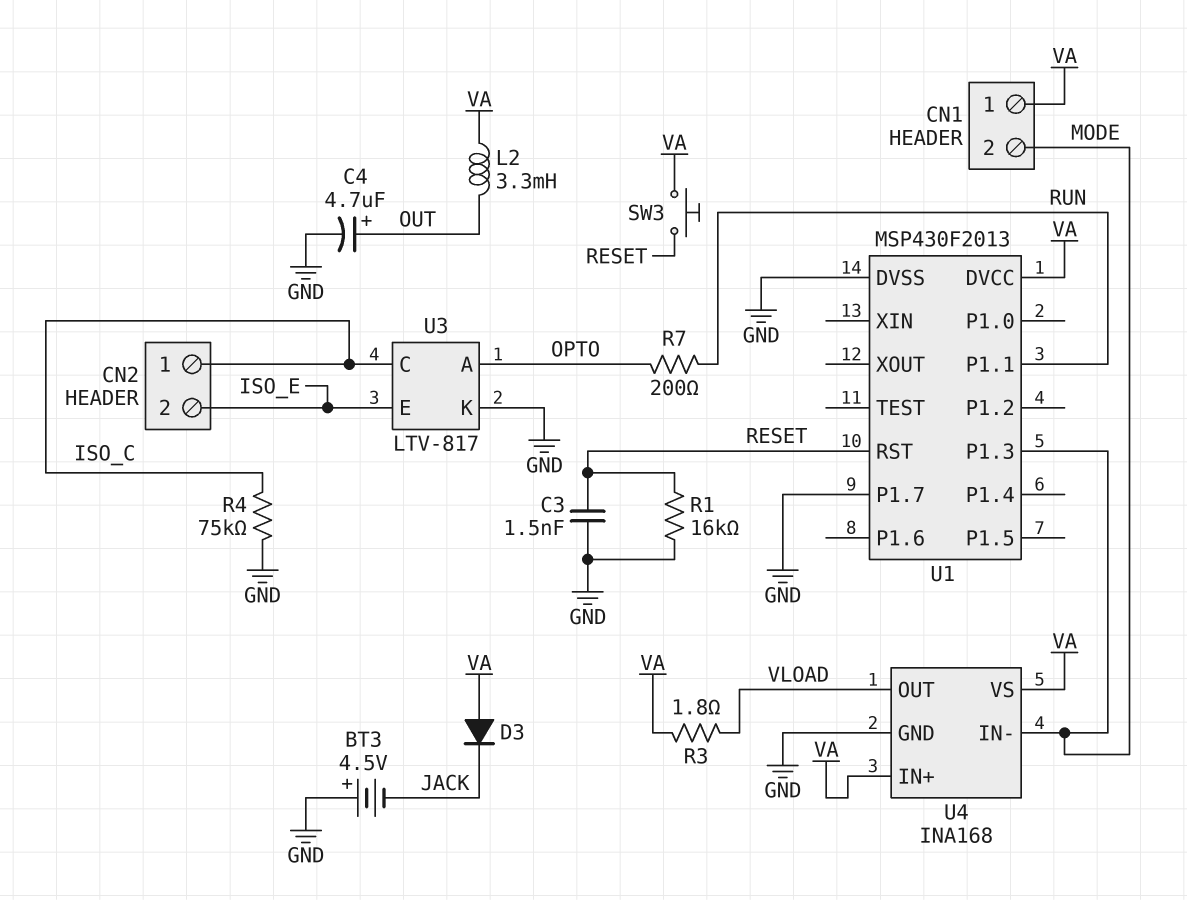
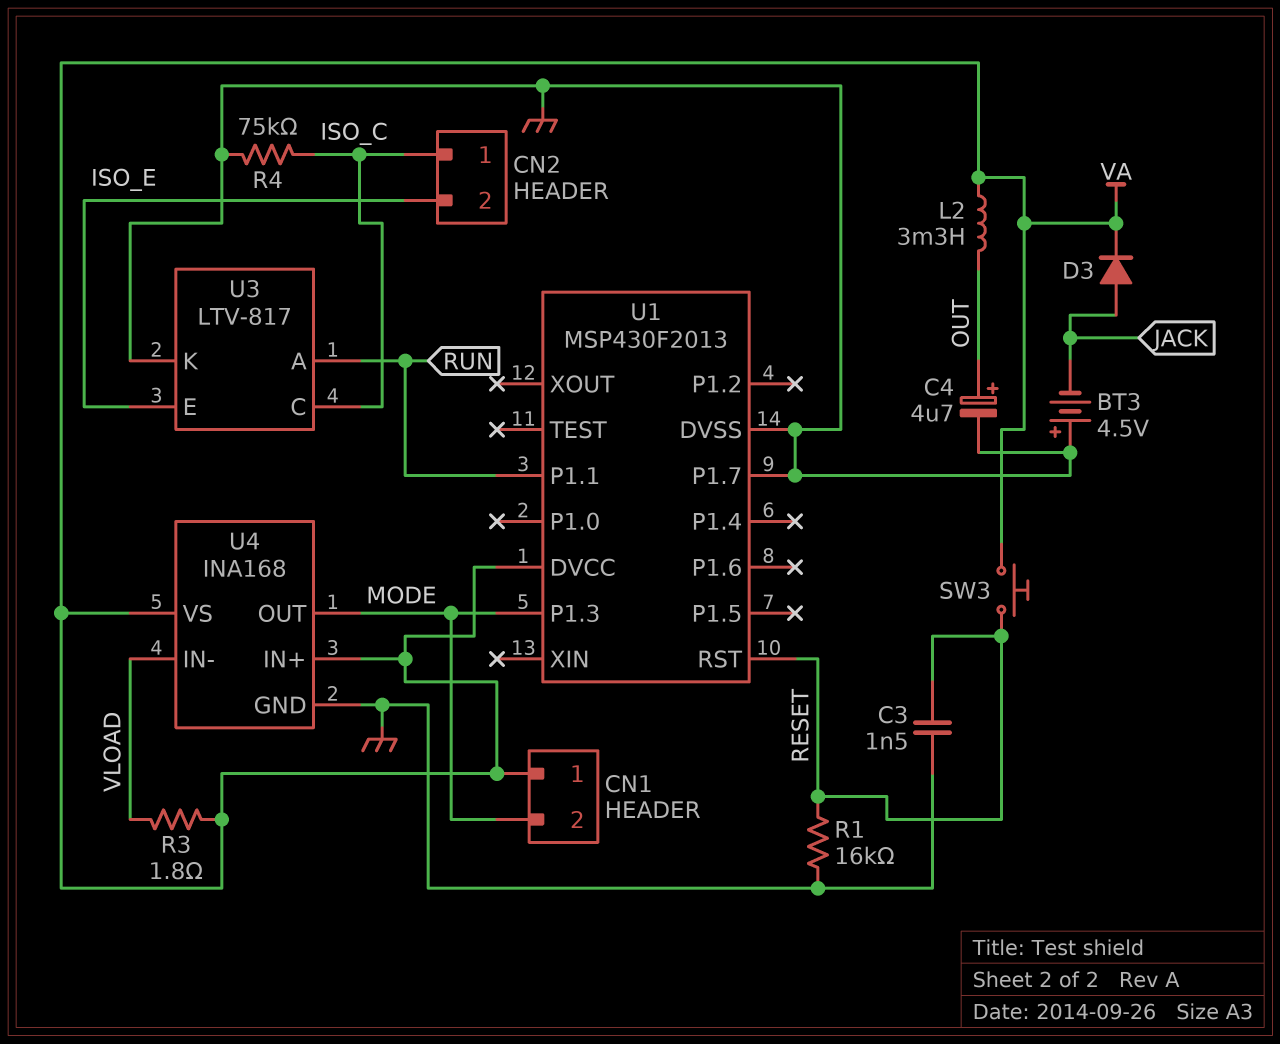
D3: diode (A VA, K JACK) -> diode (A JACK, K VA)
R7: 200 (OPTO, RUN) -> none
U3 pin A: OPTO -> RUN
U4 pin IN-: MODE -> VLOAD
U4 pin OUT: VLOAD -> MODE

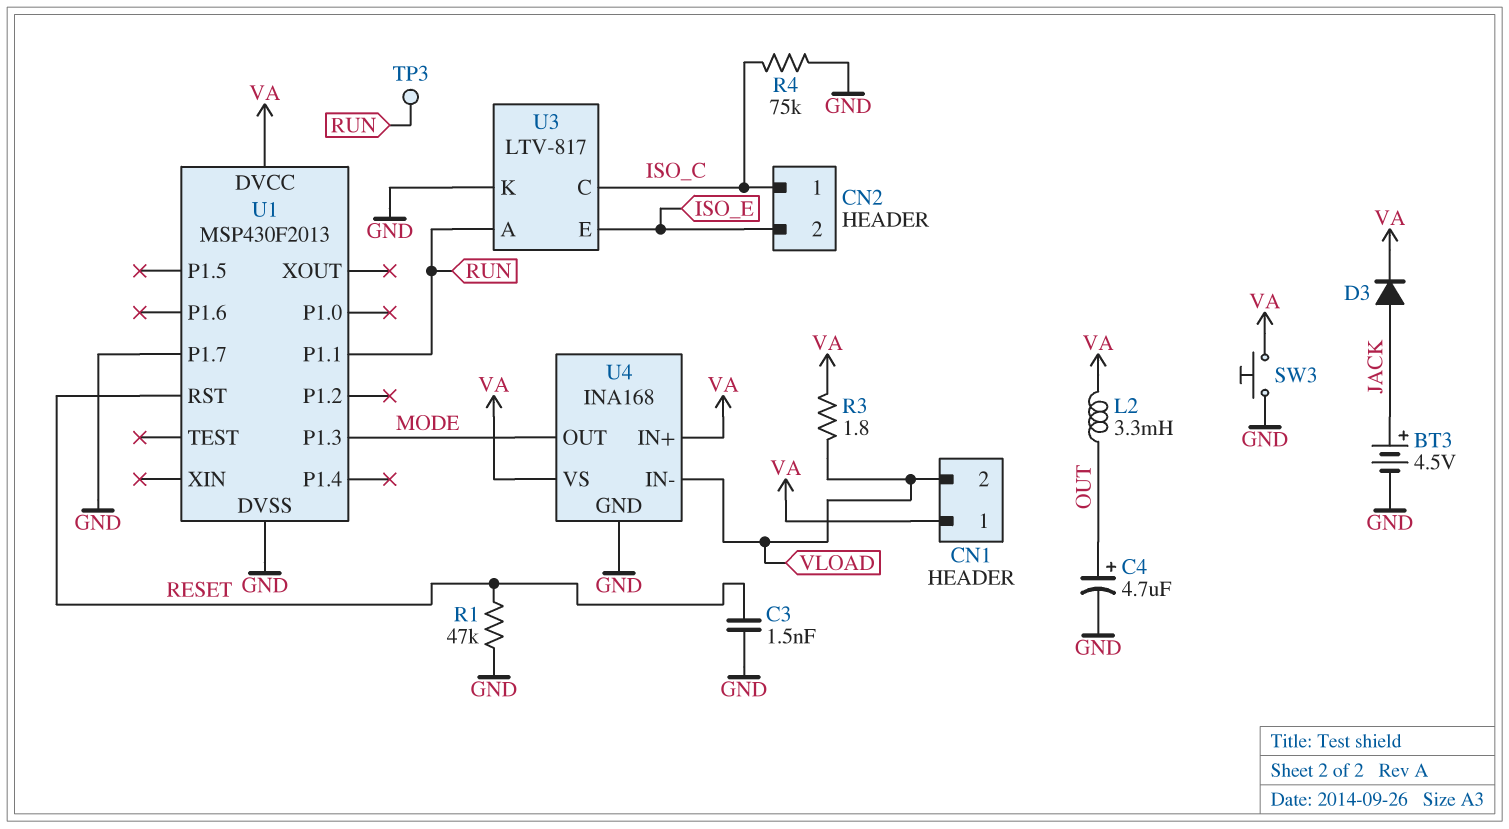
BT3: 4.5V (plus GND, minus JACK) -> 4.5V (plus JACK, minus GND)
CN1 pin 2: MODE -> VLOAD
R1: 16k (GND, RESET) -> 47k (GND, RESET)
SW3: button (RESET, VA) -> button (GND, VA)
TP3: none -> test point (RUN)

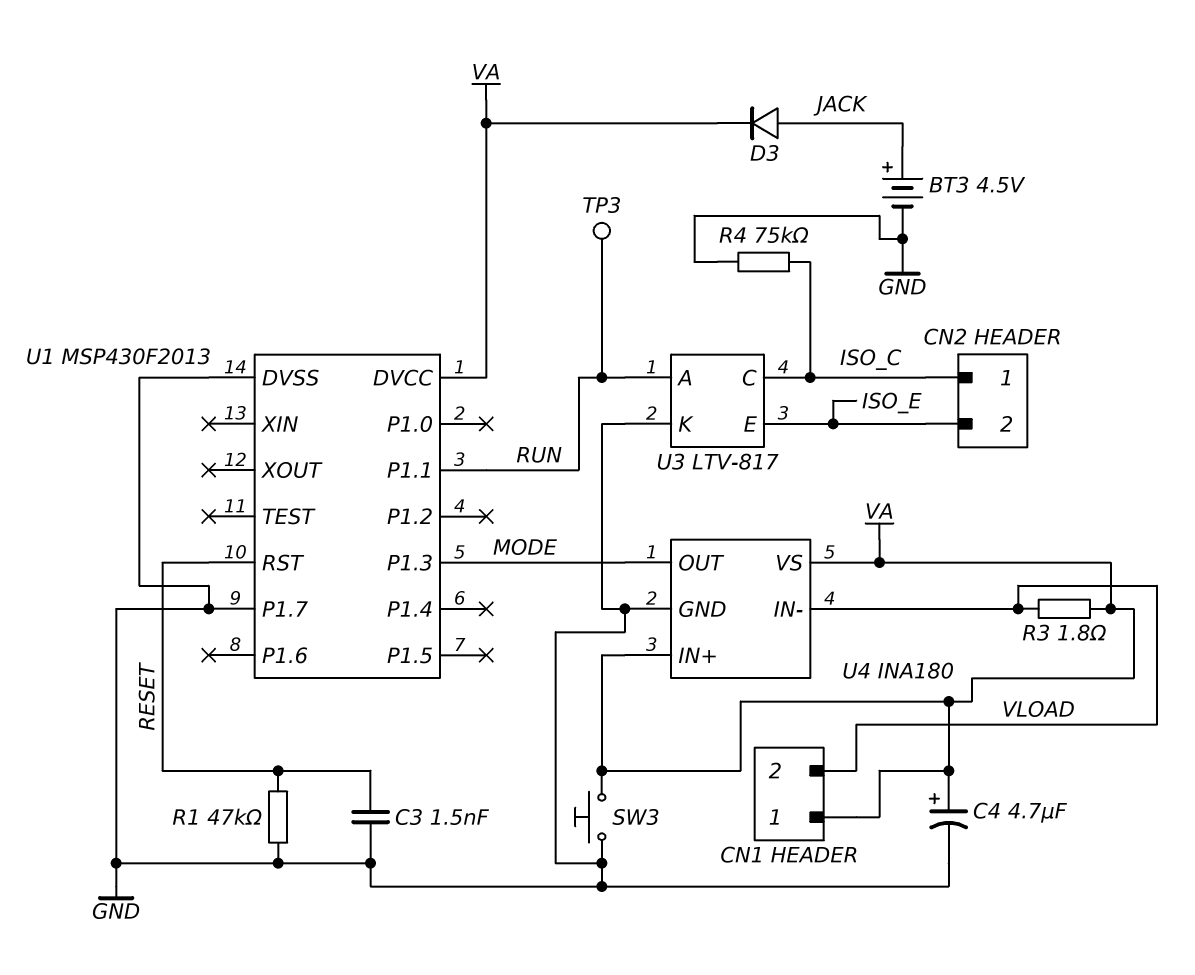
C4: 4.7uF (plus OUT, minus GND) -> 4.7uF (plus VA, minus GND)
L2: 3.3mH (OUT, VA) -> none
U4: INA168 -> INA180

